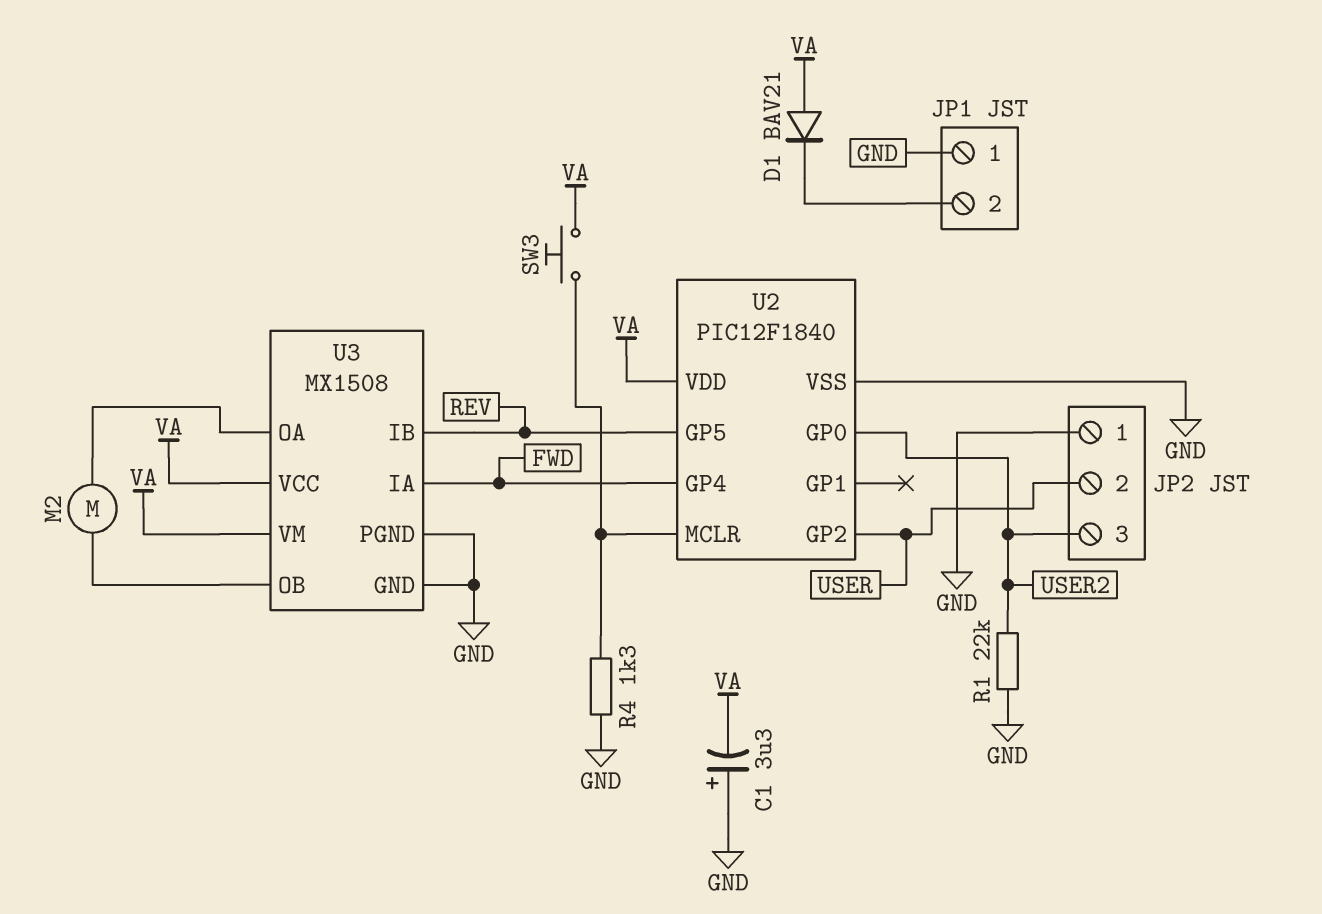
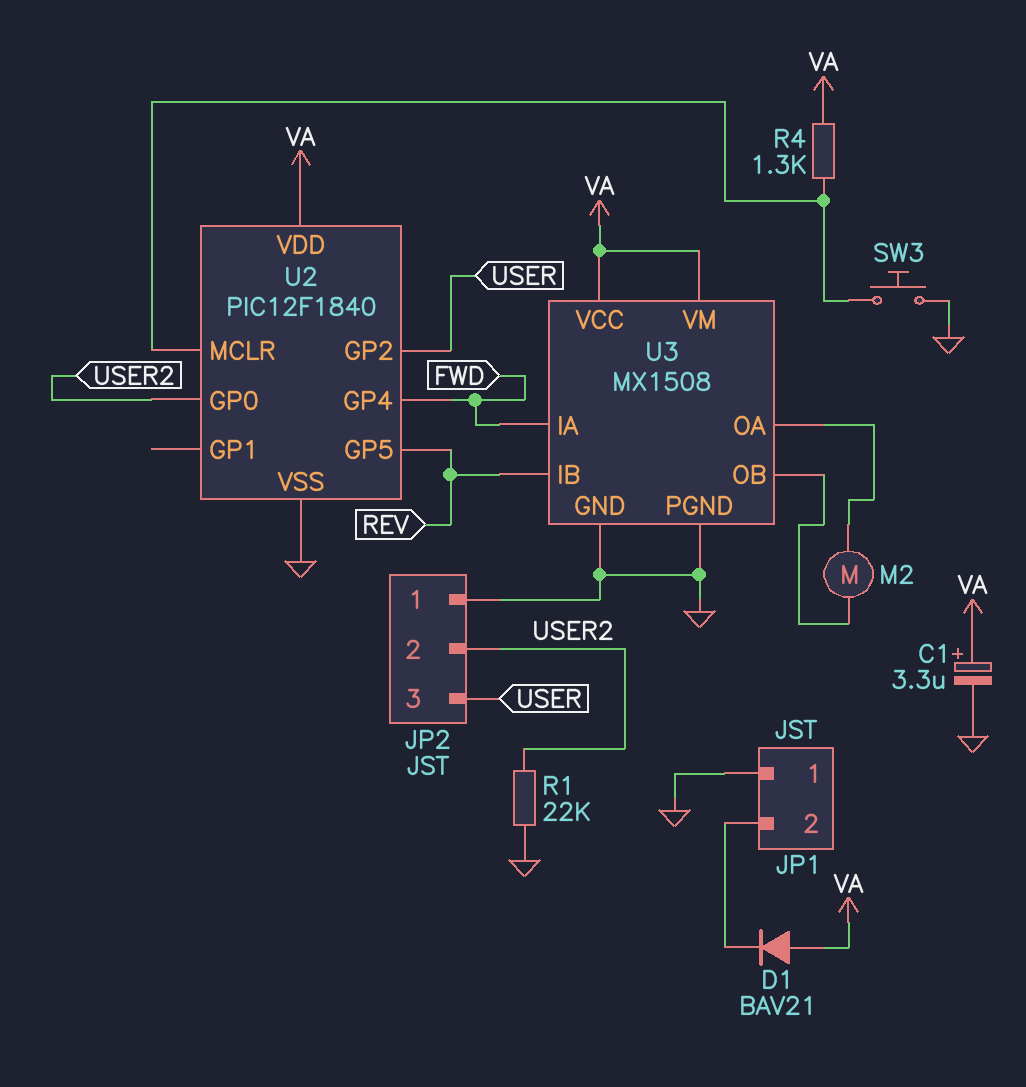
C1: 3.3uF (plus GND, minus VA) -> 3.3uF (plus VA, minus GND)
JP2 pin 2: USER -> USER2
JP2 pin 3: USER2 -> USER
R4: 1.3k (GND, U2/MCLR) -> 1.3k (U2/MCLR, VA)
SW3: button (U2/MCLR, VA) -> button (GND, U2/MCLR)

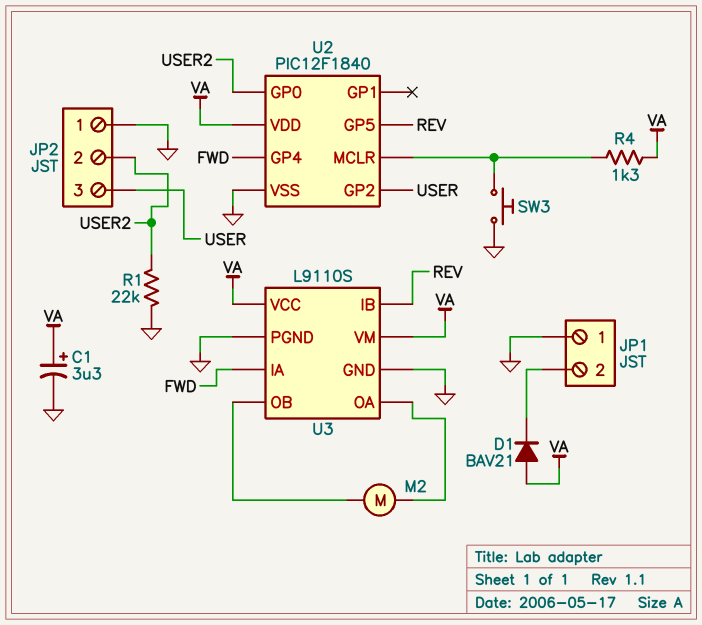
U3: MX1508 -> L9110S

